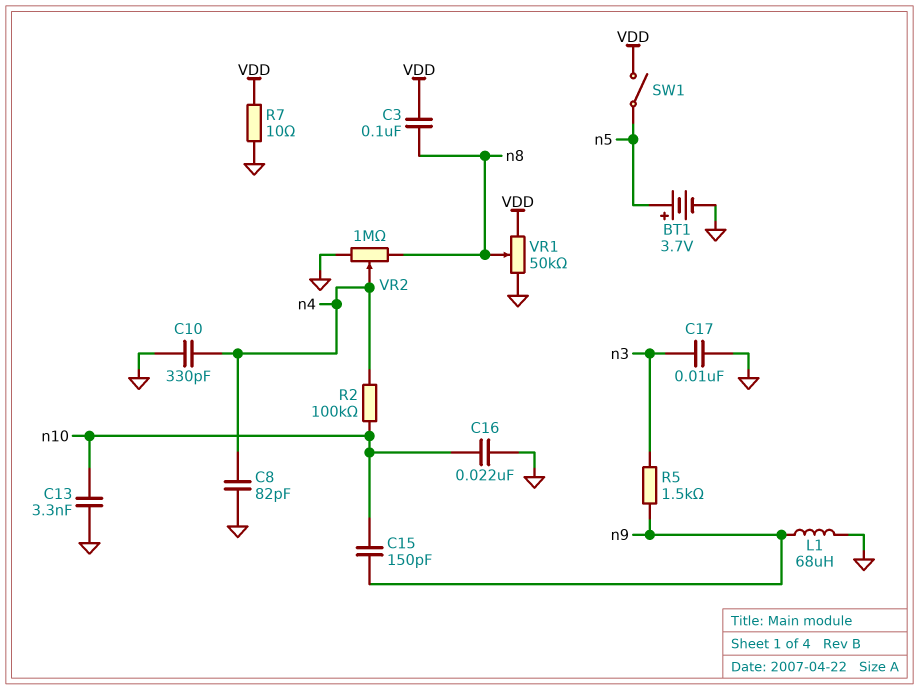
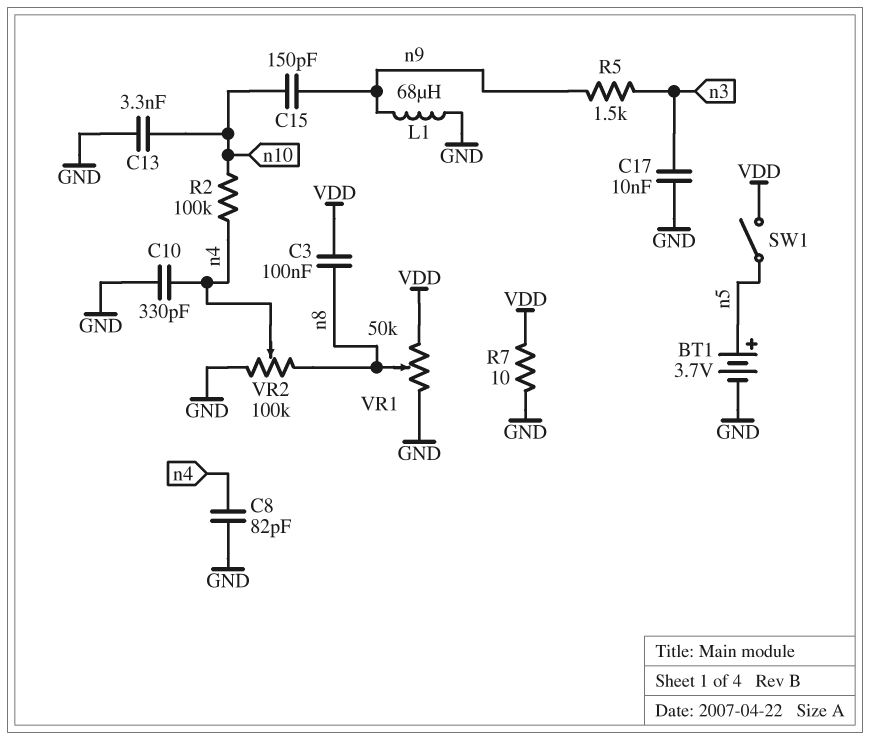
C16: 22nF (GND, n10) -> none
VR2: 1M (GND, n8, wiper n4) -> 100k (GND, n8, wiper n4)

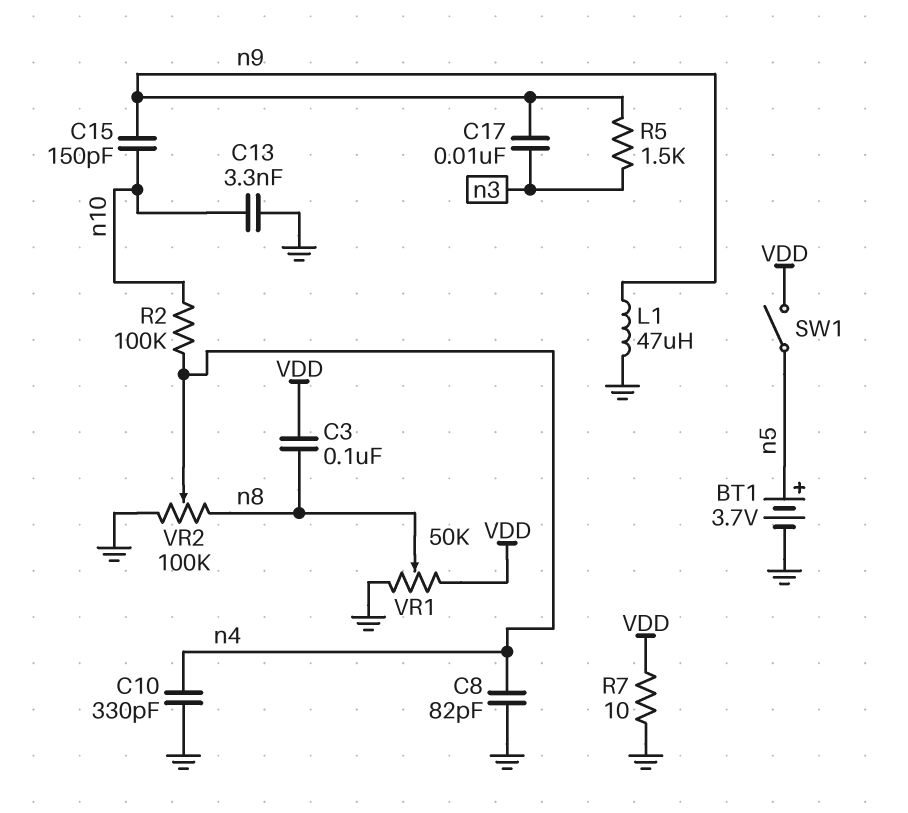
C17: 10nF (GND, n3) -> 10nF (n3, n9)
L1: 68uH (GND, n9) -> 47uH (GND, n9)

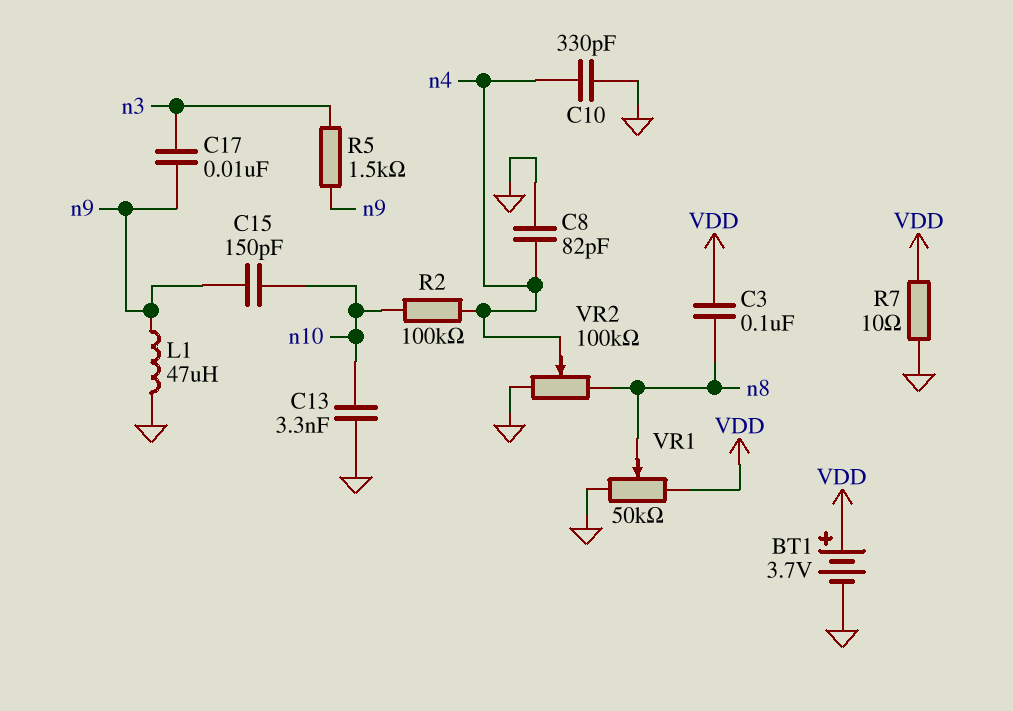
BT1: 3.7V (plus n5, minus GND) -> 3.7V (plus VDD, minus GND)
SW1: switch (VDD, n5) -> none

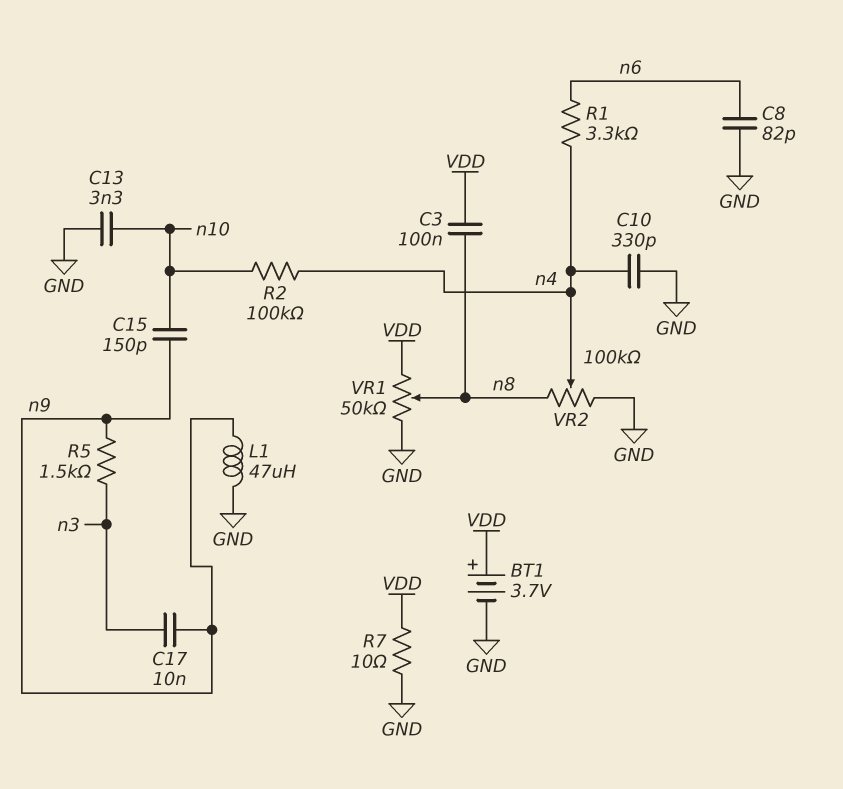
C8: 82pF (GND, n4) -> 82pF (GND, n6)
R1: none -> 3.3k (n4, n6)

